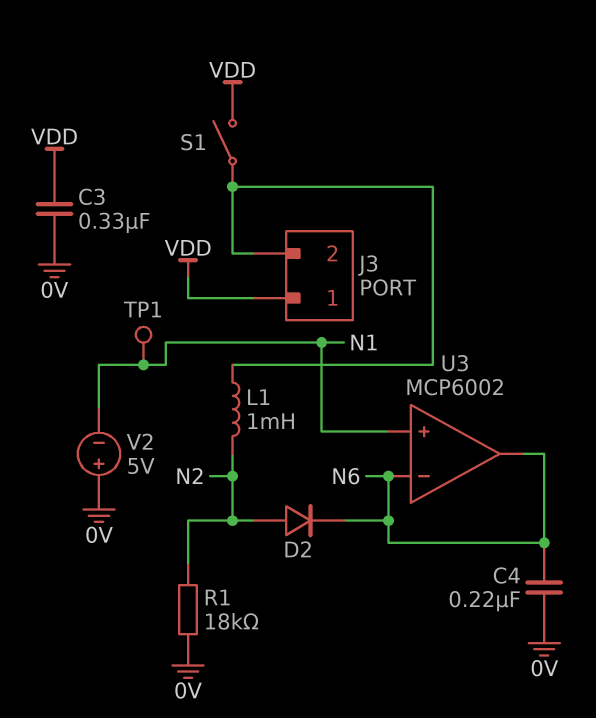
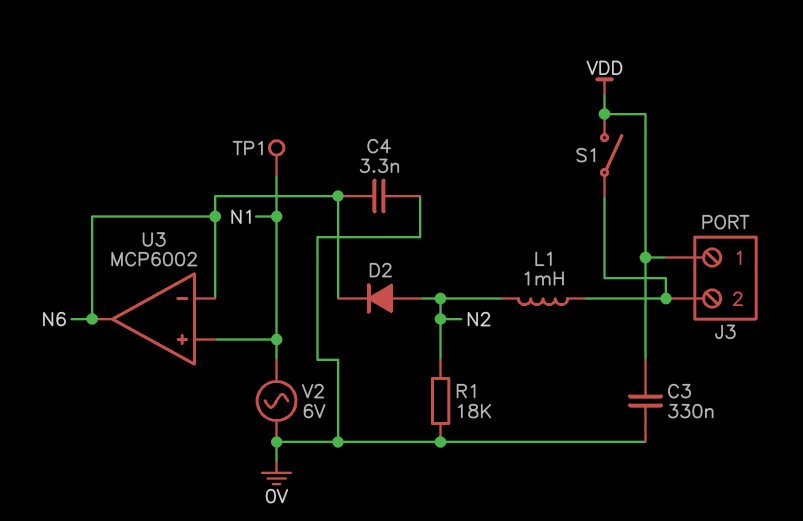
C4: 220nF (0V, N6) -> 3.3nF (0V, N6)
V2: 5V (plus 0V, minus N1) -> AC 6V (0V, N1)

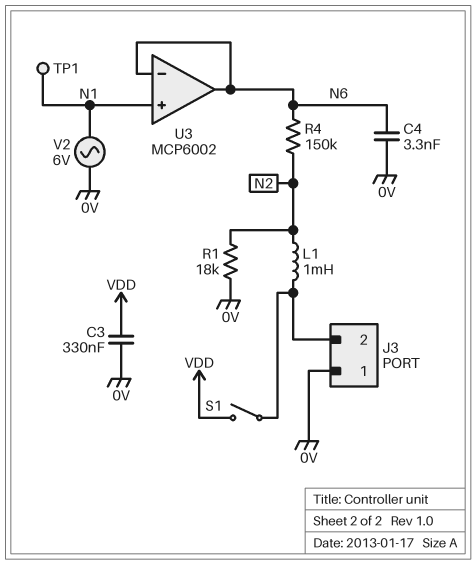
D2: diode (A N2, K N6) -> none
J3 pin 1: VDD -> 0V
R4: none -> 150k (N2, N6)

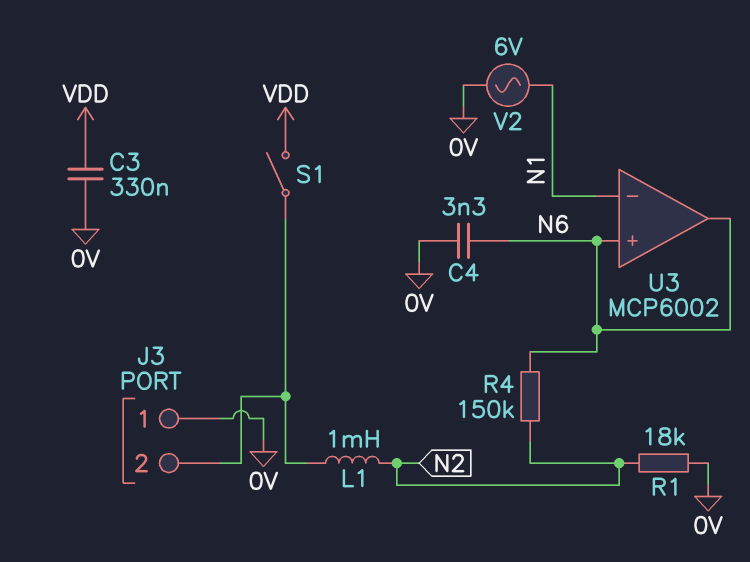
TP1: test point (N1) -> none
U3 pin in+: N1 -> N6
U3 pin in-: N6 -> N1

